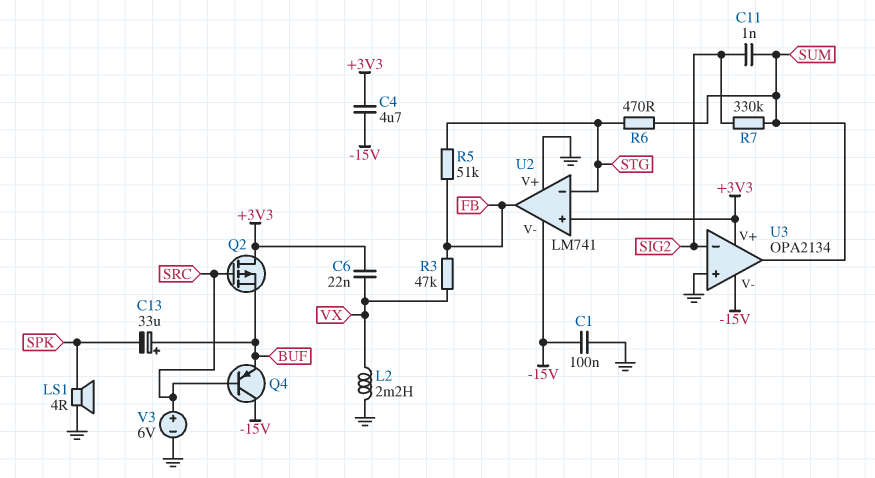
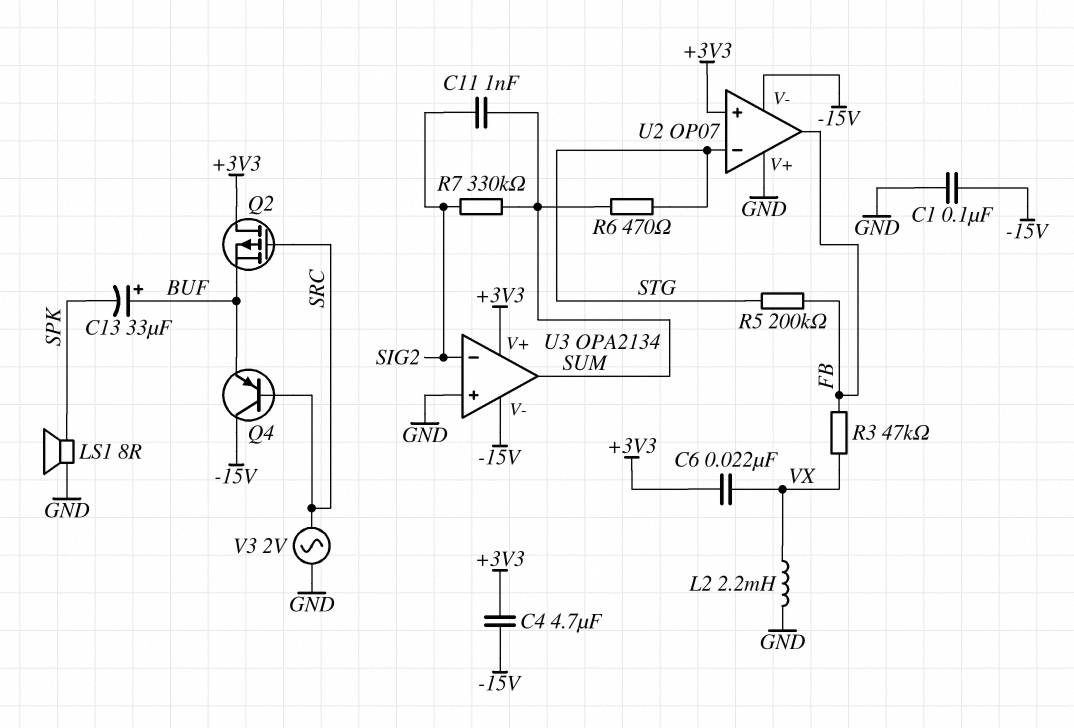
LS1: speaker 4R (GND, SPK) -> speaker 8R (GND, SPK)
R5: 51k (FB, STG) -> 200k (FB, STG)
U2: LM741 -> OP07
V3: 6V (plus SRC, minus GND) -> AC 2V (GND, SRC)

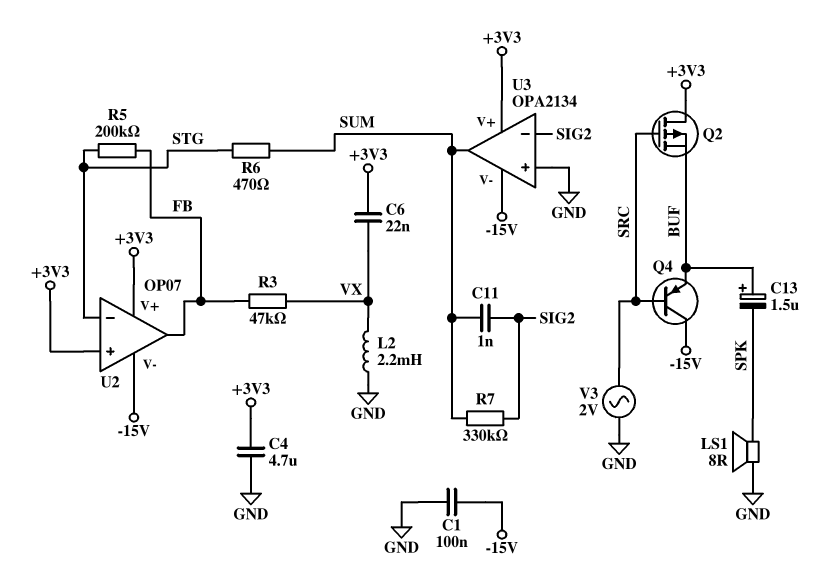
C4: 4.7uF (+3V3, -15V) -> 4.7uF (+3V3, GND)
C13: 33uF (plus BUF, minus SPK) -> 1.5uF (plus BUF, minus SPK)
U2 pin V+: GND -> +3V3

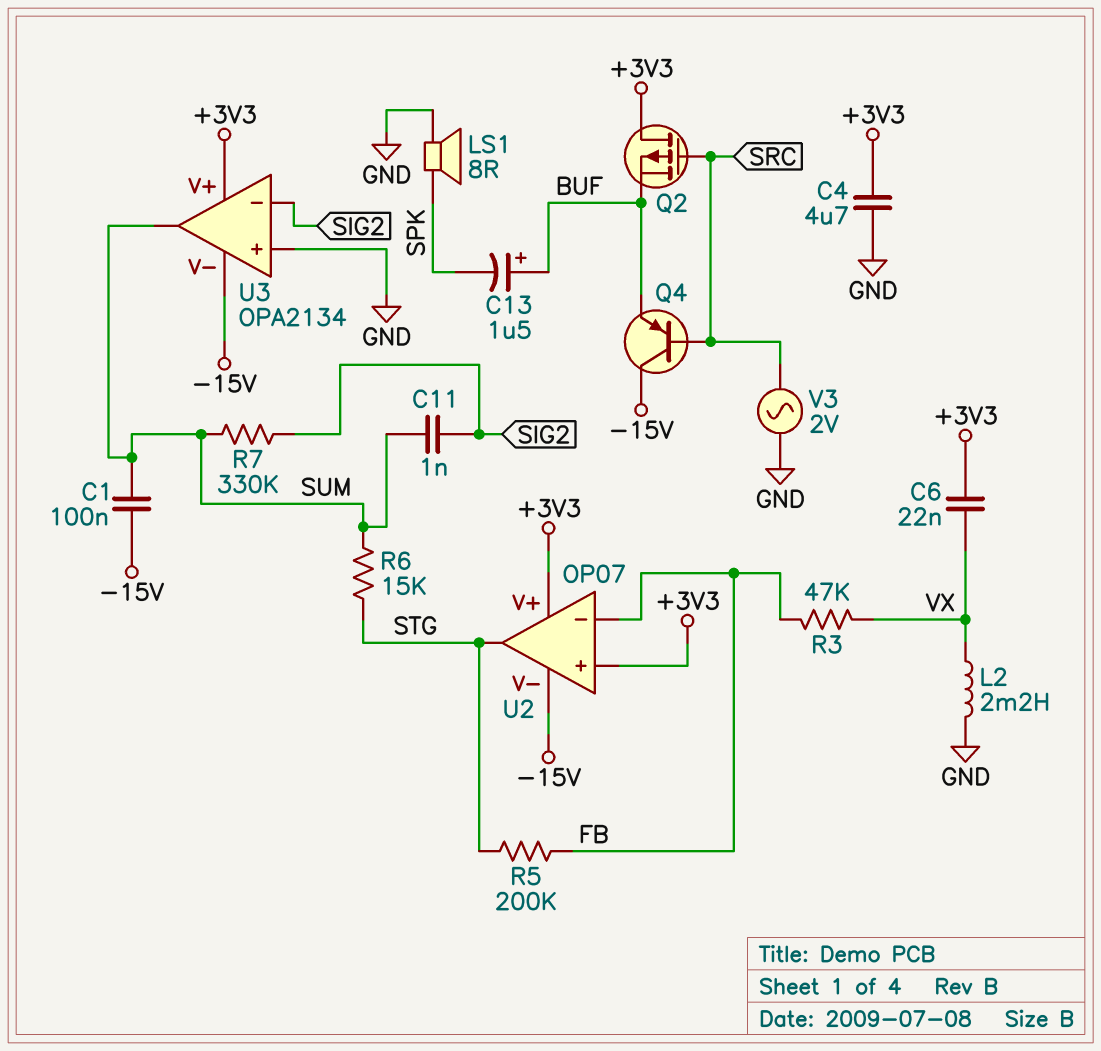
C1: 100nF (-15V, GND) -> 100nF (-15V, SUM)
R6: 470 (STG, SUM) -> 15k (STG, SUM)
U2 pin in-: STG -> FB
U2 pin out: FB -> STG

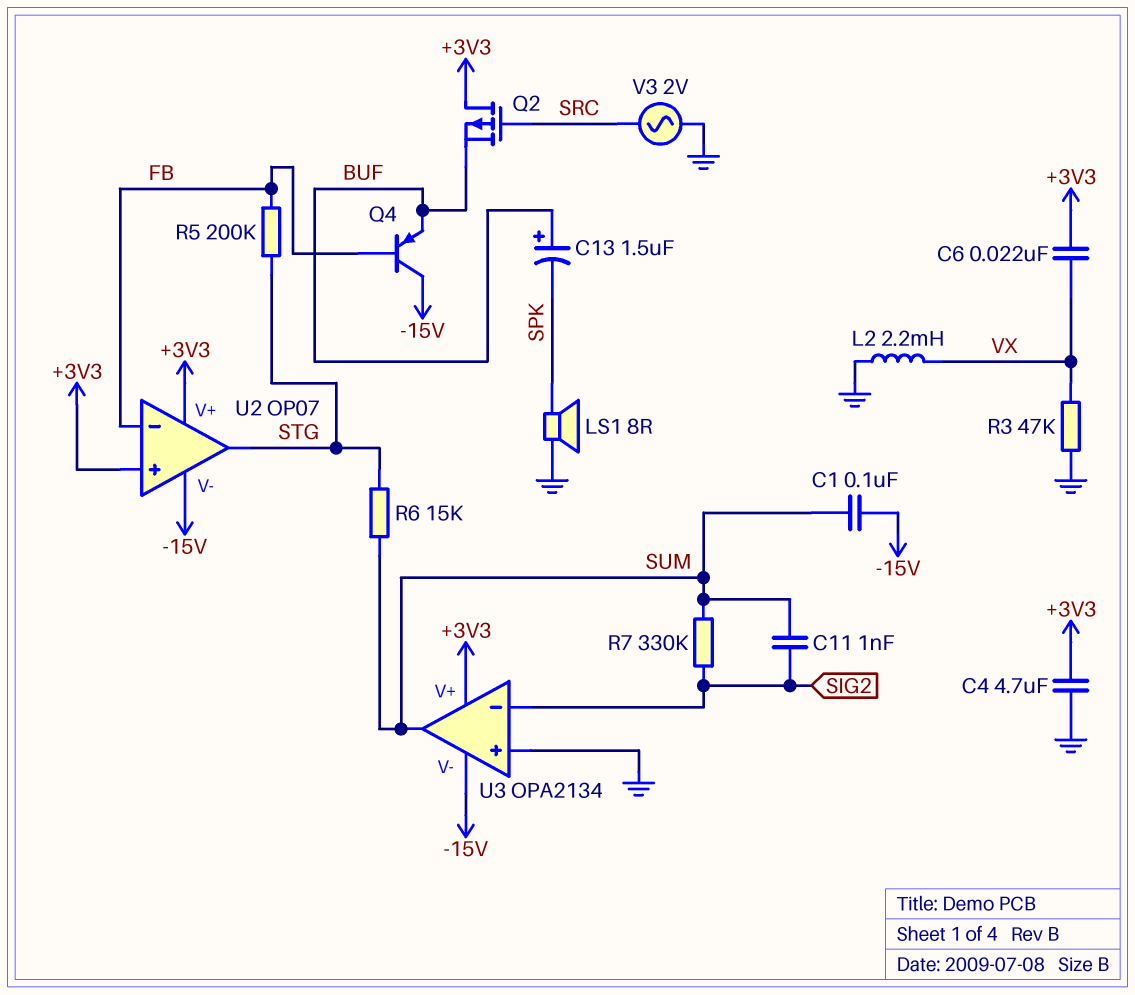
Q4: PNP (B SRC, C -15V, E BUF) -> PNP (B FB, C -15V, E BUF)
R3: 47k (FB, VX) -> 47k (GND, VX)

